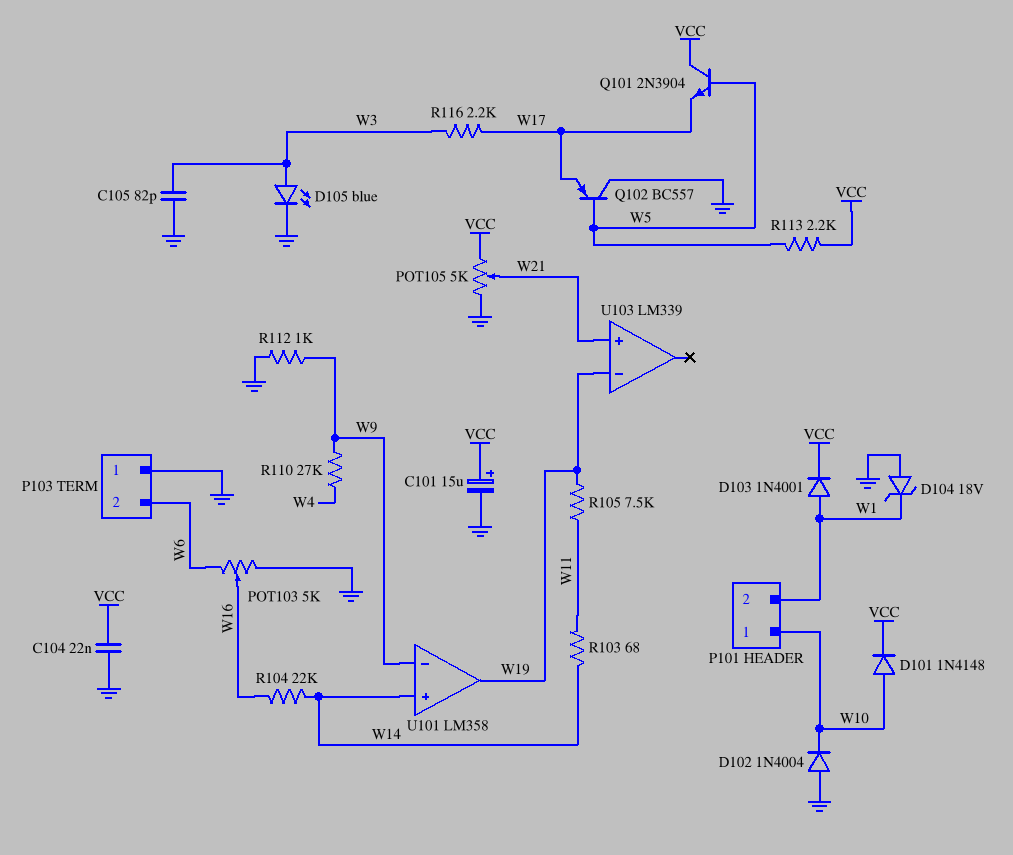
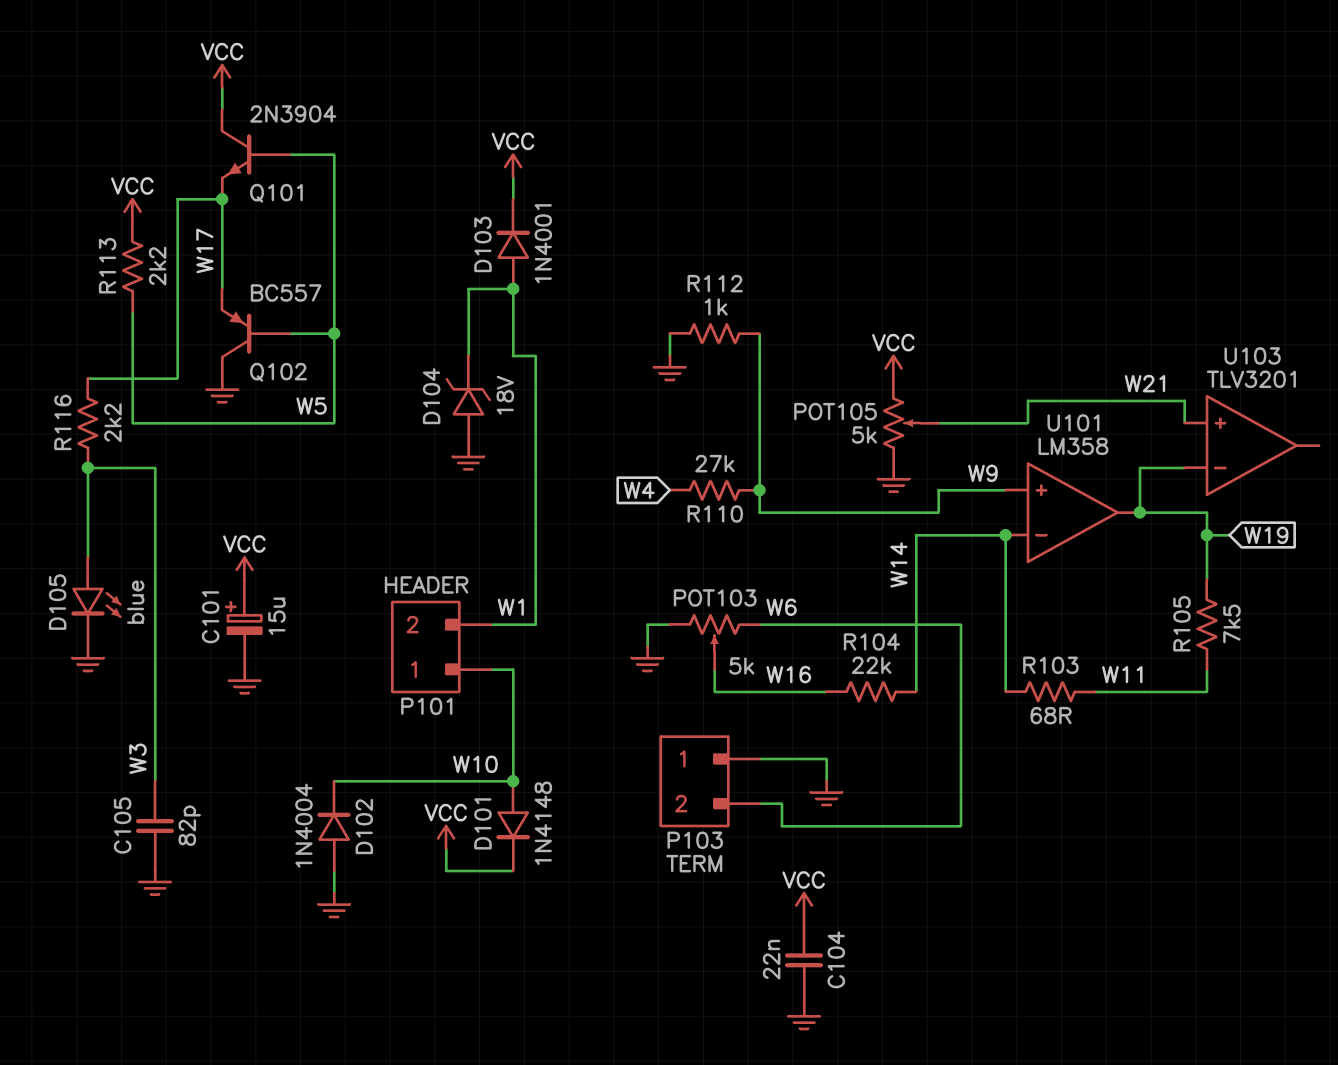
U101 pin in+: W14 -> W9
U101 pin in-: W9 -> W14
U103: LM339 -> TLV3201

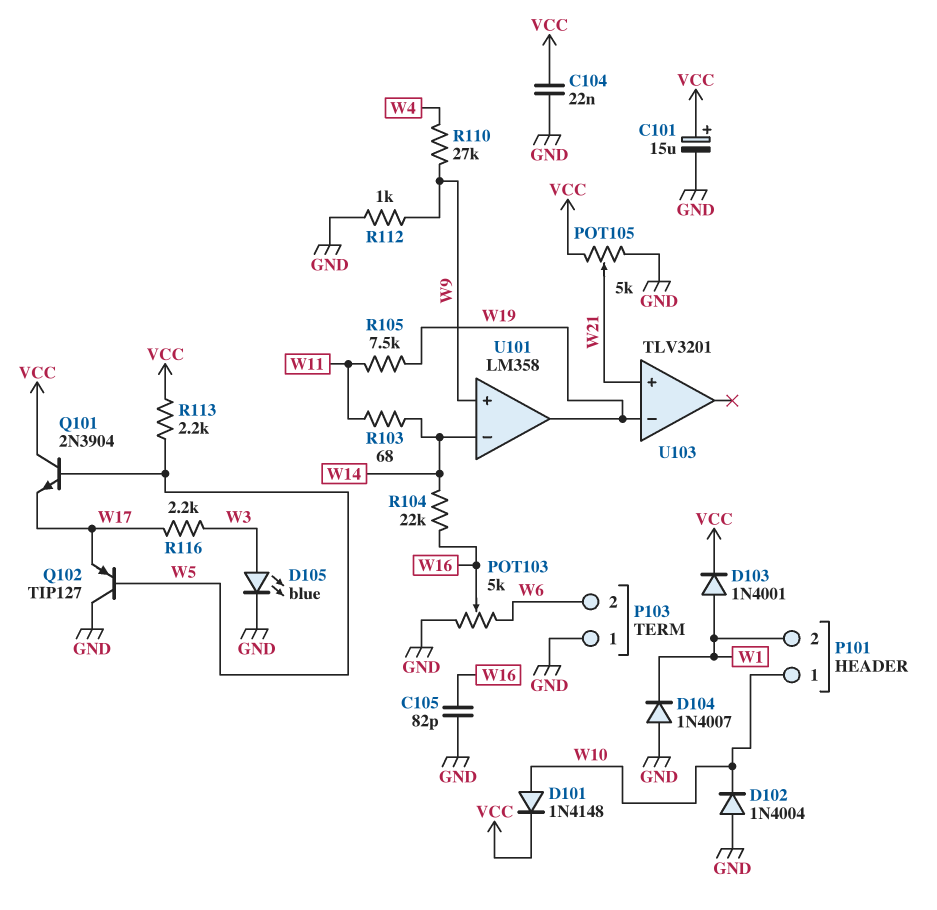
C105: 82pF (GND, W3) -> 82pF (GND, W16)
D104: zener 18V (A GND, K W1) -> diode 1N4007 (A GND, K W1)
Q102: PNP BC557 (B W5, C GND, E W17) -> PNP TIP127 (B W5, C GND, E W17)

